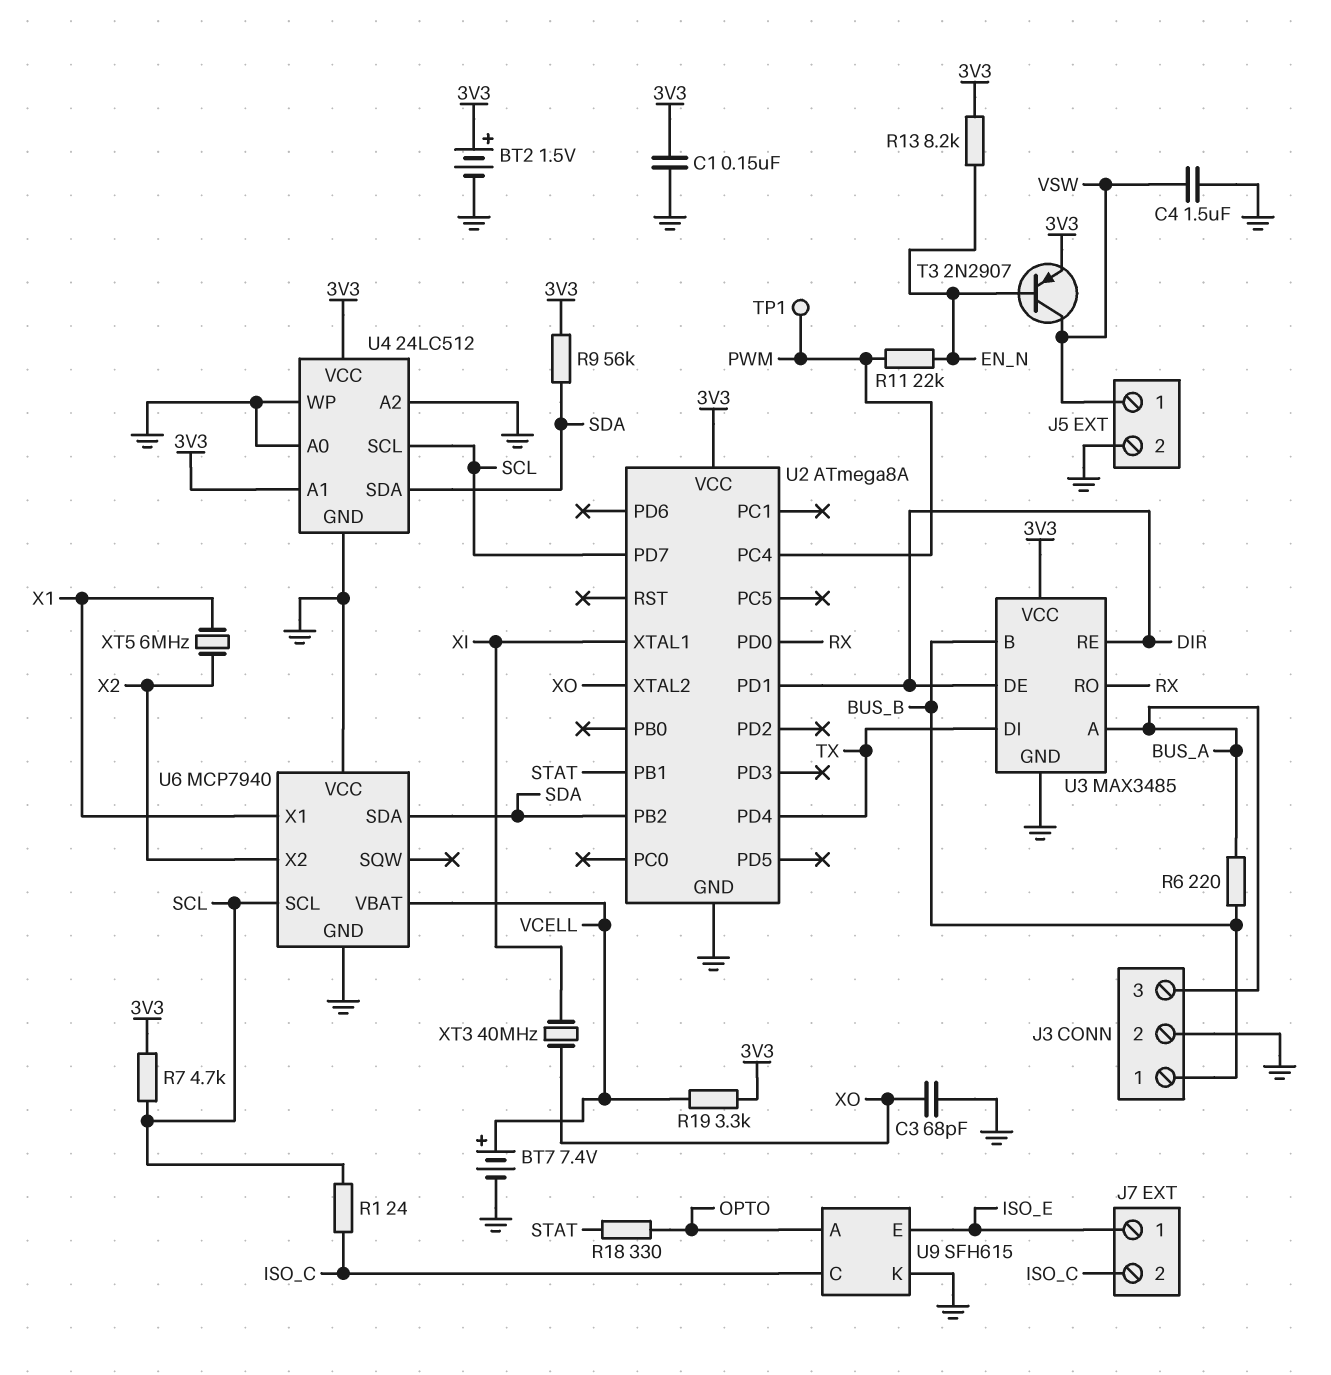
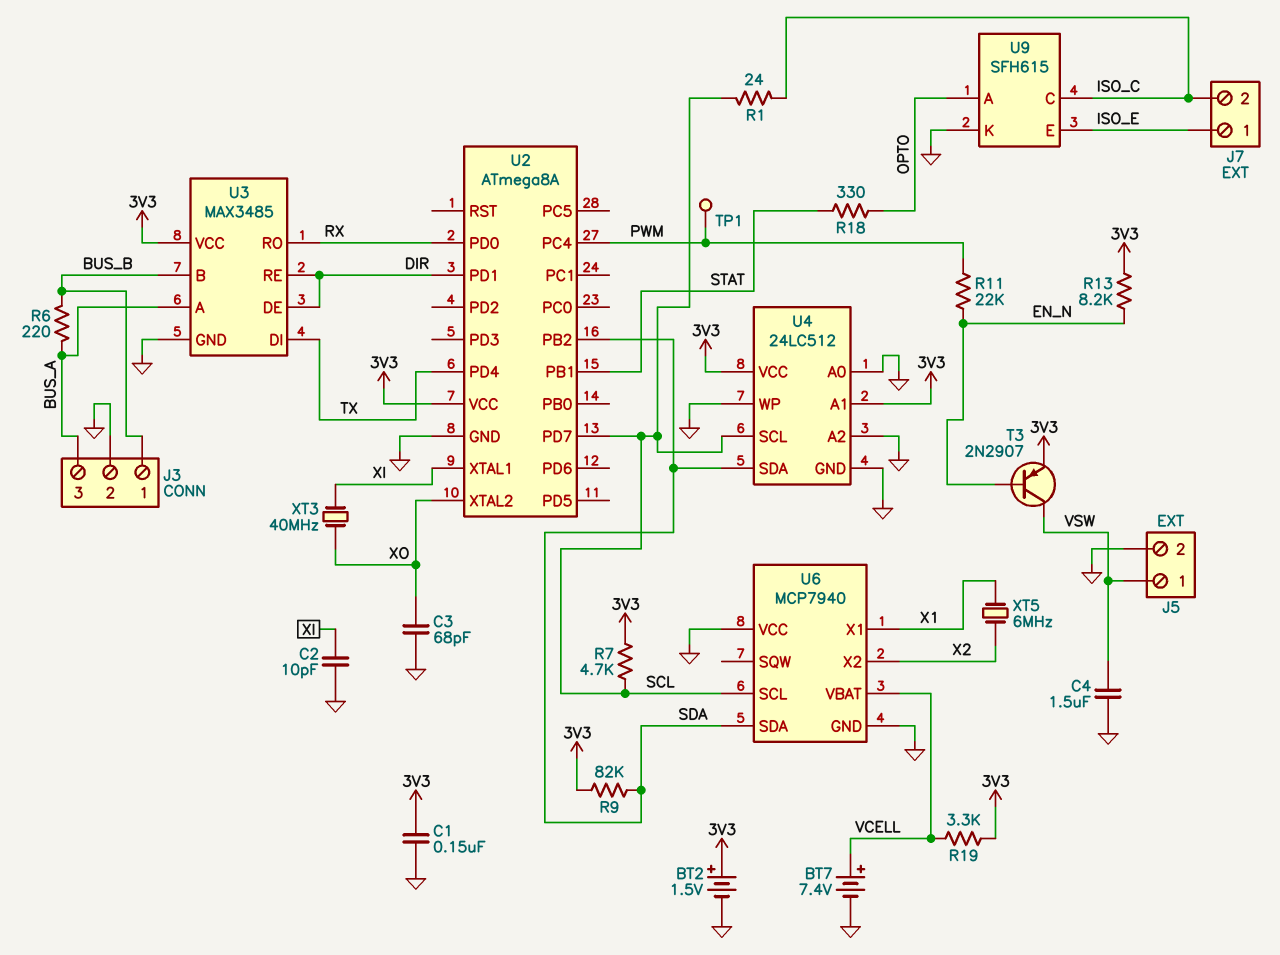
C2: none -> 10pF (GND, XI)
R9: 56k (3V3, SDA) -> 82k (3V3, SDA)

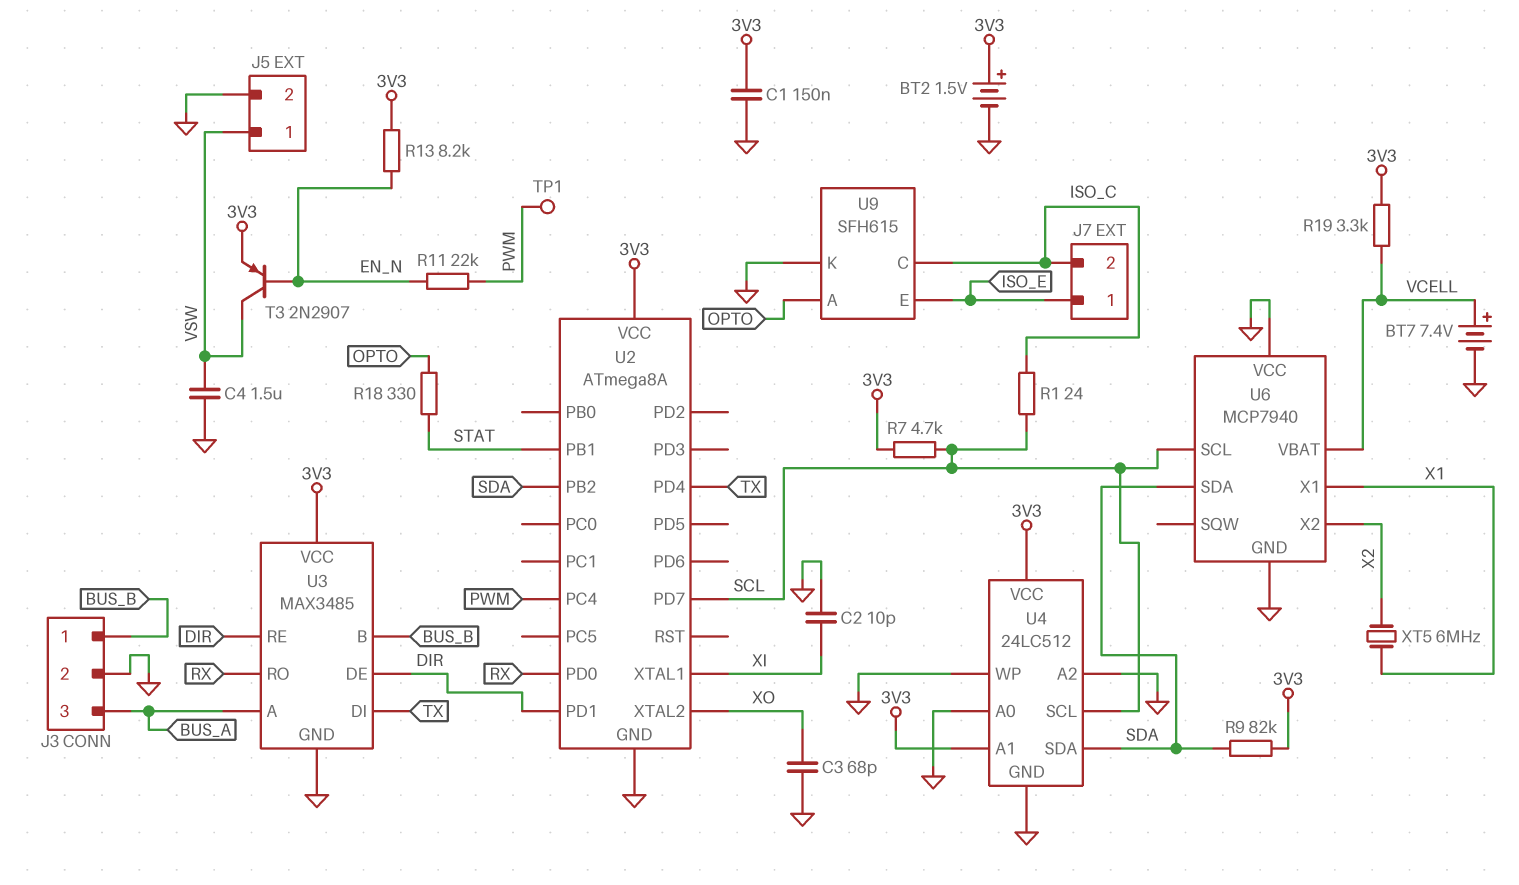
R6: 220 (BUS_A, BUS_B) -> none
XT3: 40MHz (XI, XO) -> none

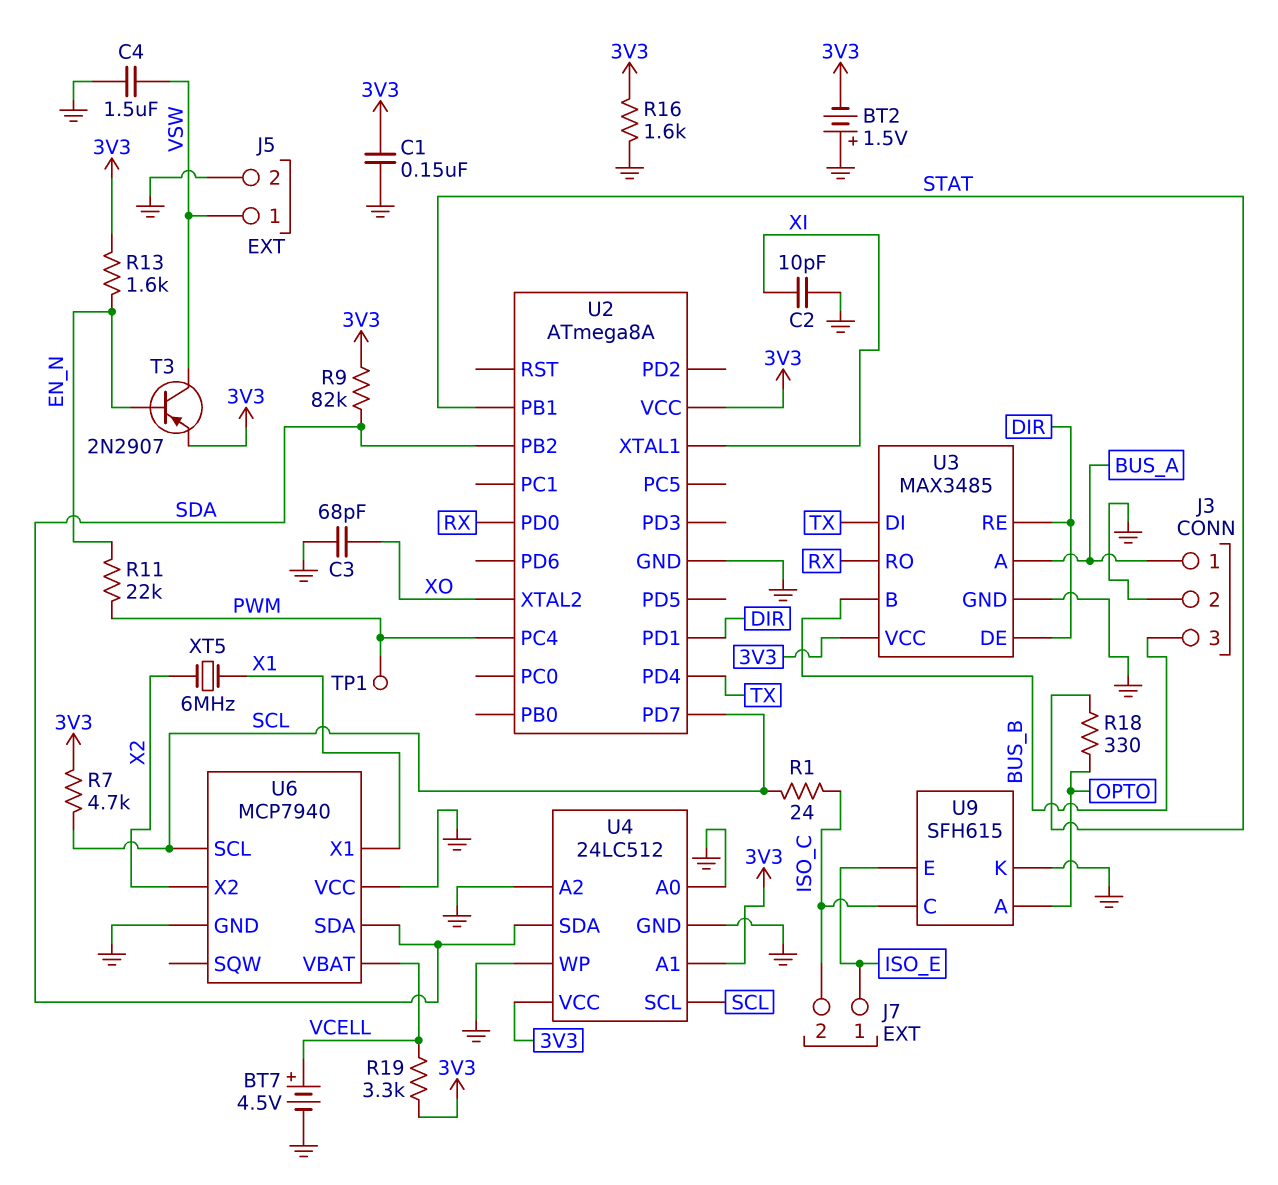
BT2: 1.5V (plus 3V3, minus GND) -> 1.5V (plus GND, minus 3V3)
BT7: 7.4V (plus VCELL, minus GND) -> 4.5V (plus VCELL, minus GND)
J3 pin 1: BUS_B -> BUS_A
J3 pin 3: BUS_A -> BUS_B
R13: 8.2k (3V3, EN_N) -> 1.6k (3V3, EN_N)
R16: none -> 1.6k (3V3, GND)

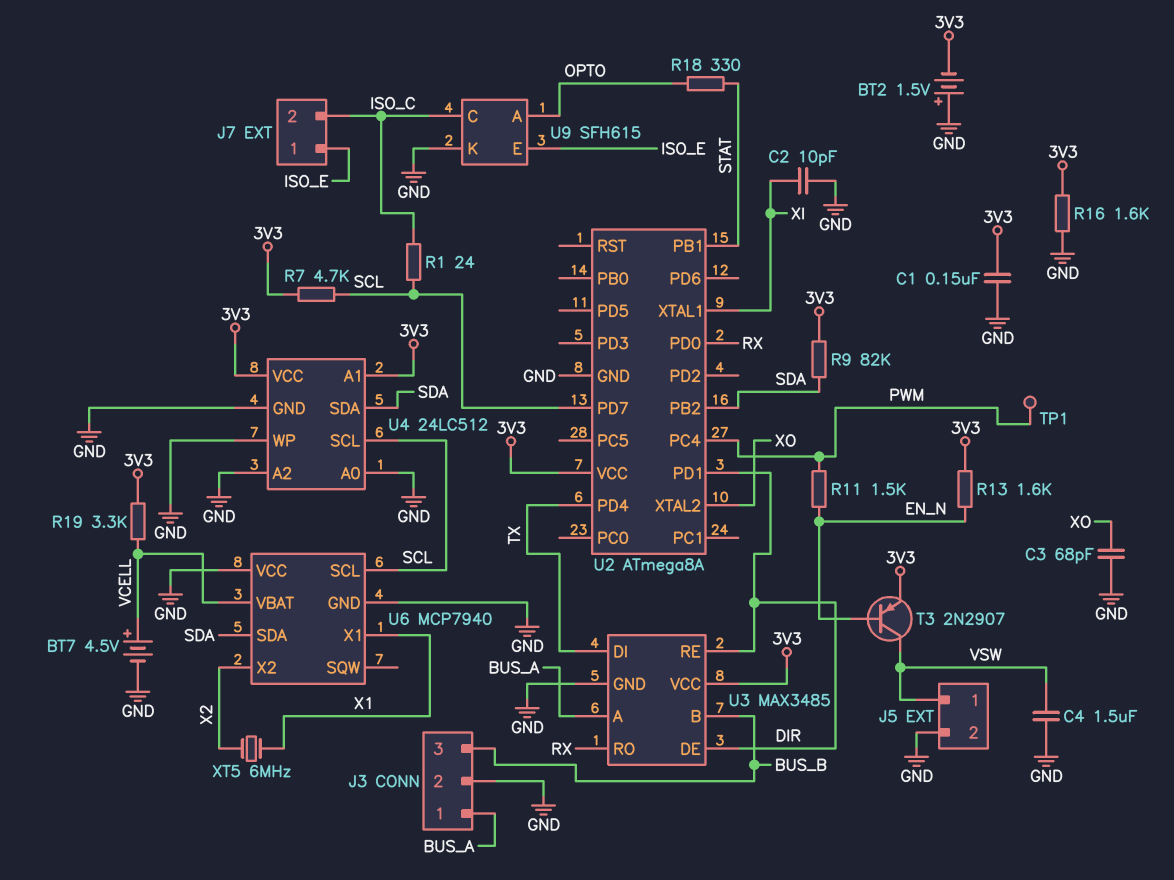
R11: 22k (EN_N, PWM) -> 1.5k (EN_N, PWM)

